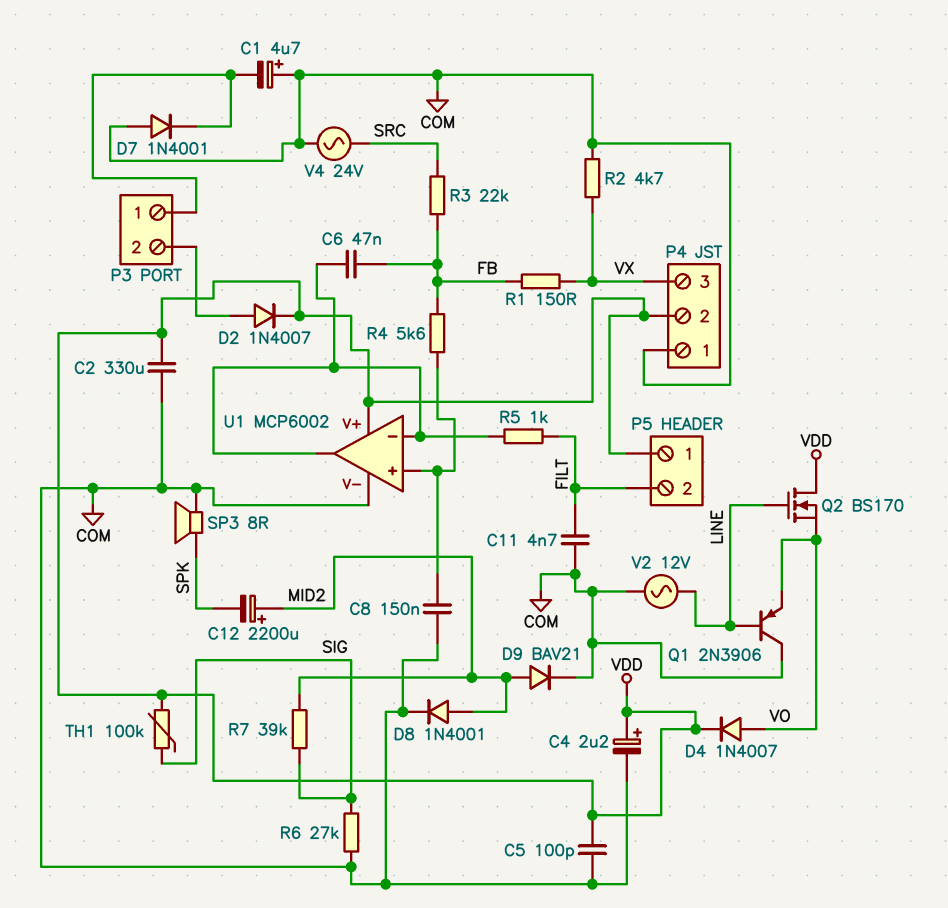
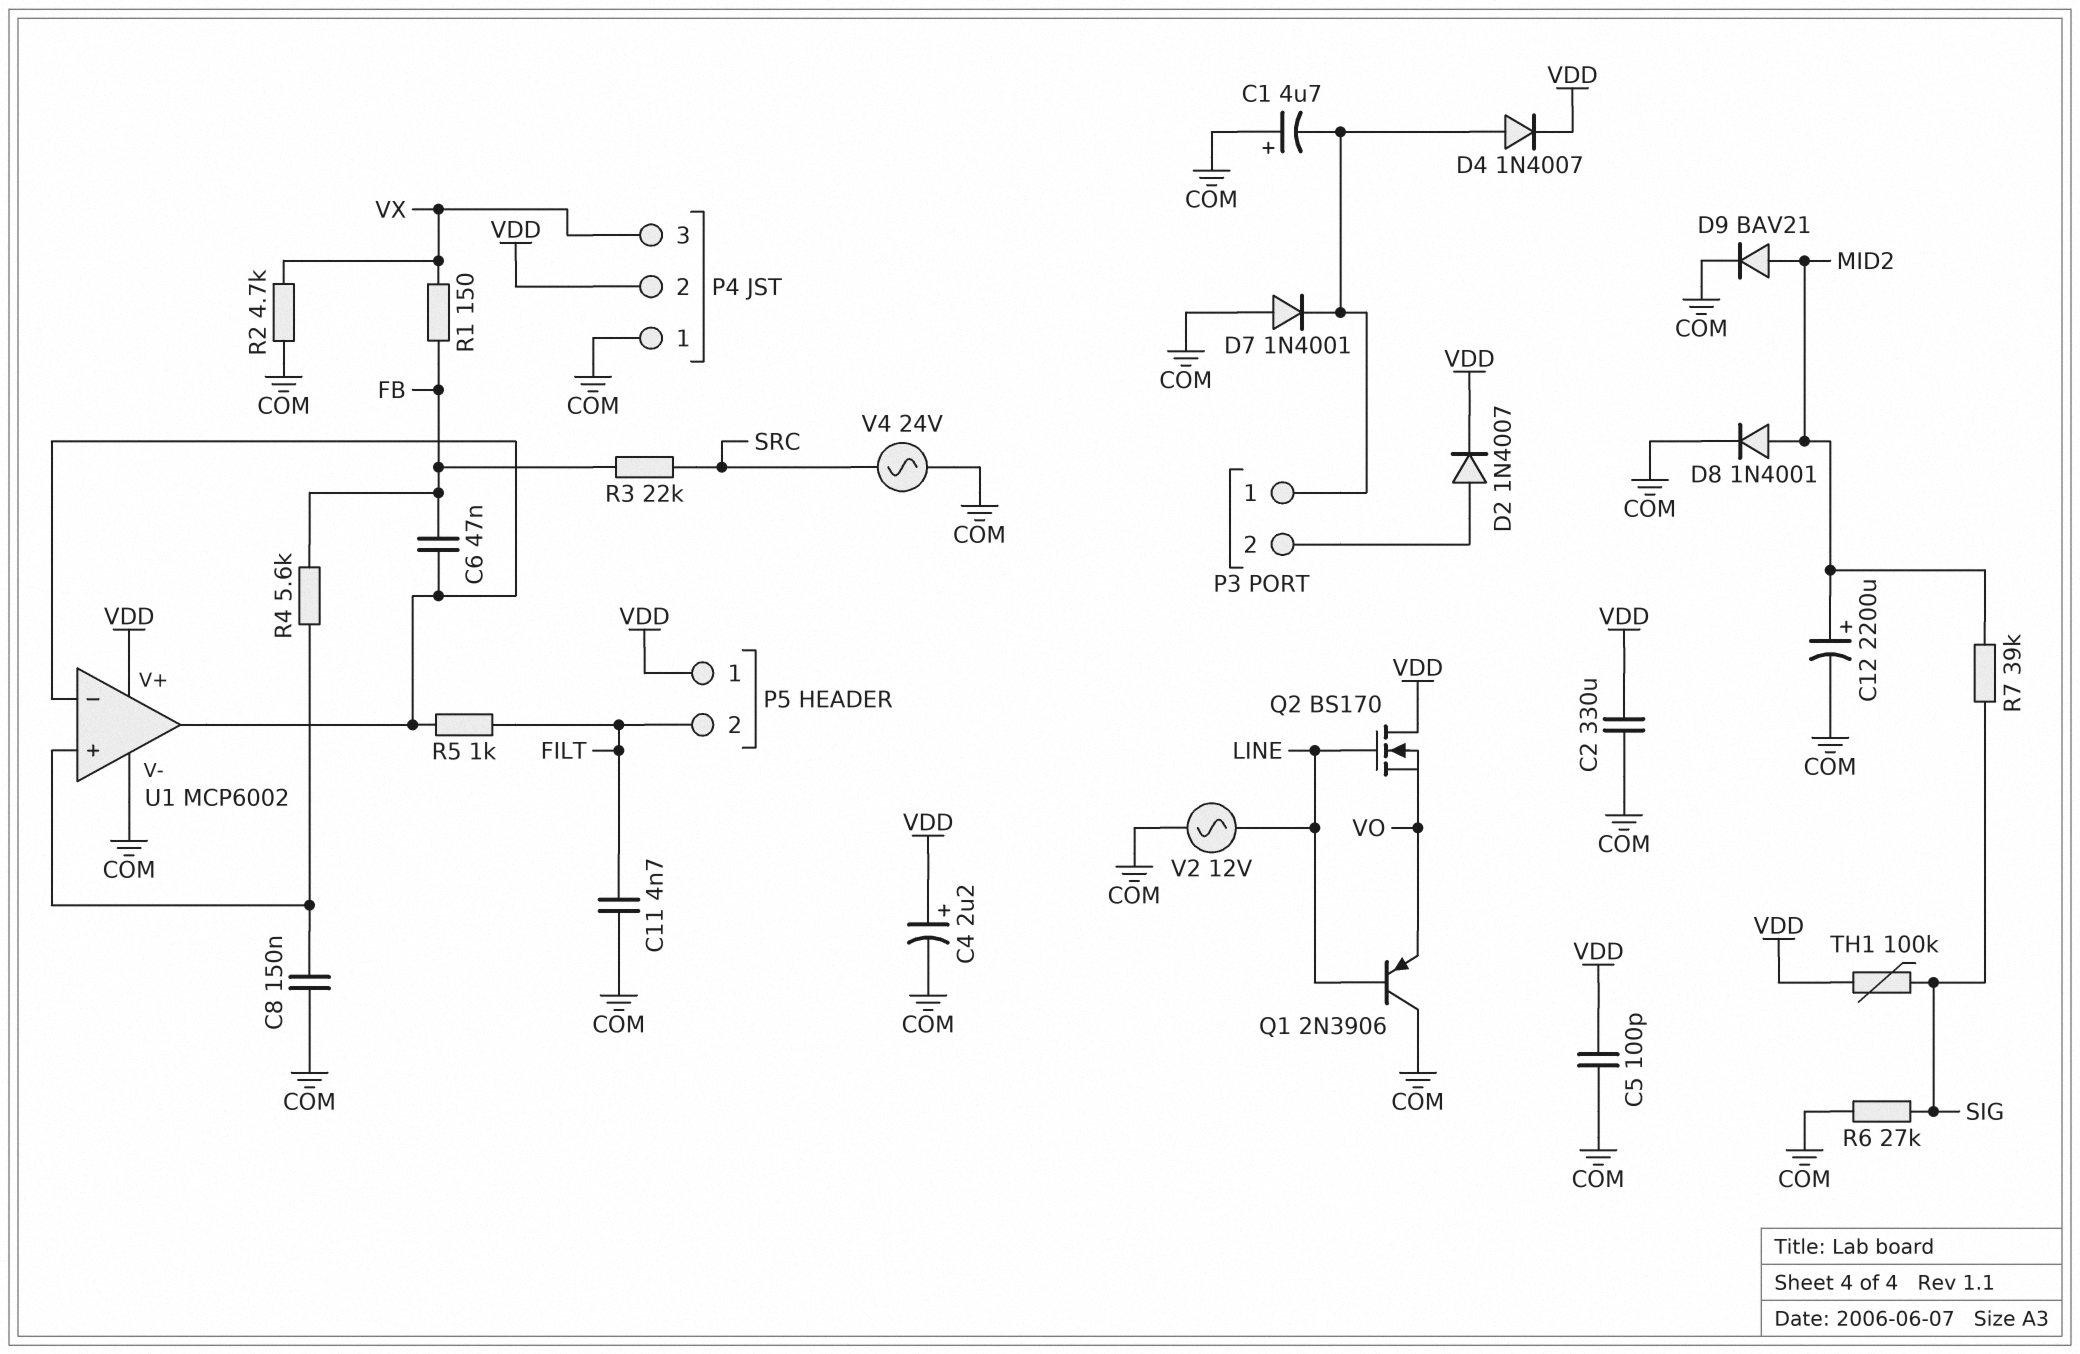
C12: 2200uF (plus MID2, minus SPK) -> 2200uF (plus MID2, minus COM)
D4: diode 1N4007 (A VO, K VDD) -> diode 1N4007 (A P3/1, K VDD)
SP3: speaker 8R (COM, SPK) -> none

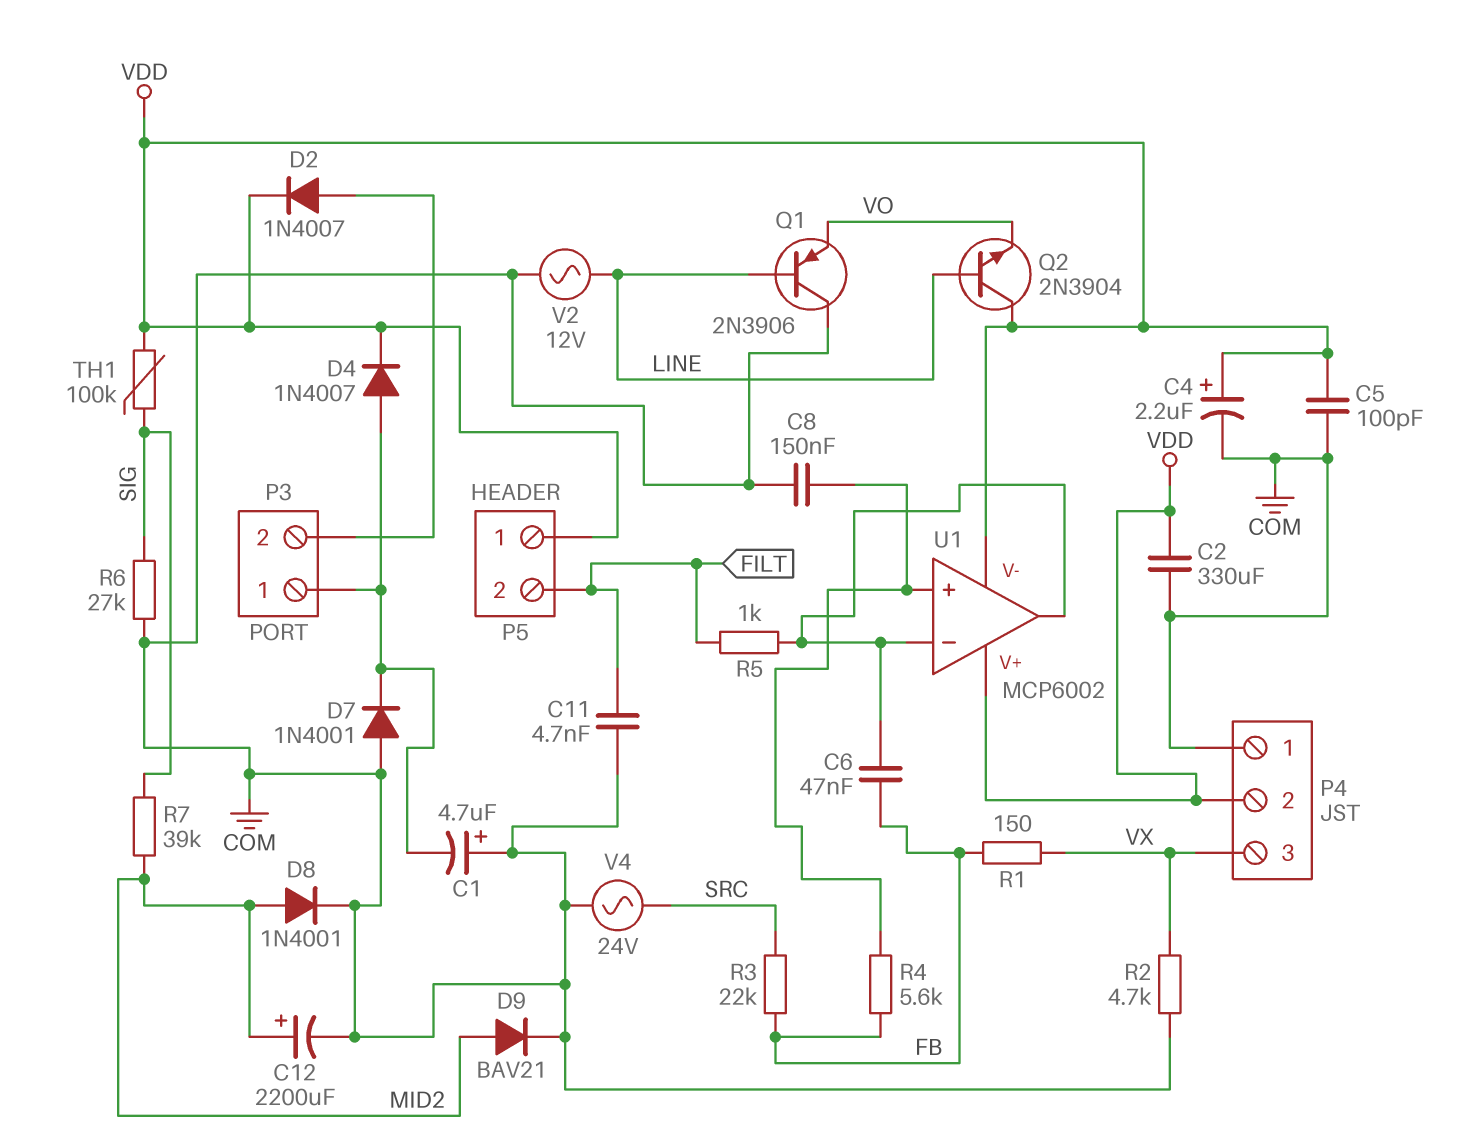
Q2: NMOS BS170 (G LINE, D VDD, S VO) -> NPN 2N3904 (B LINE, C VDD, E VO)
U1 pin V-: COM -> VDD

